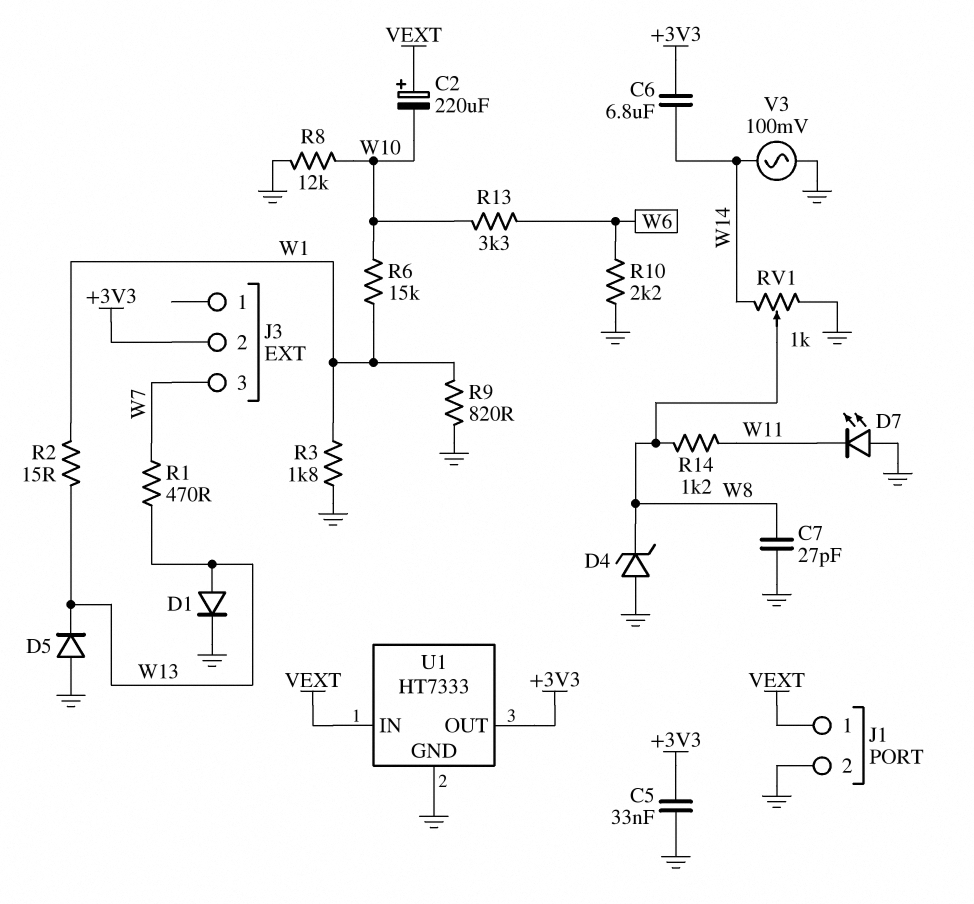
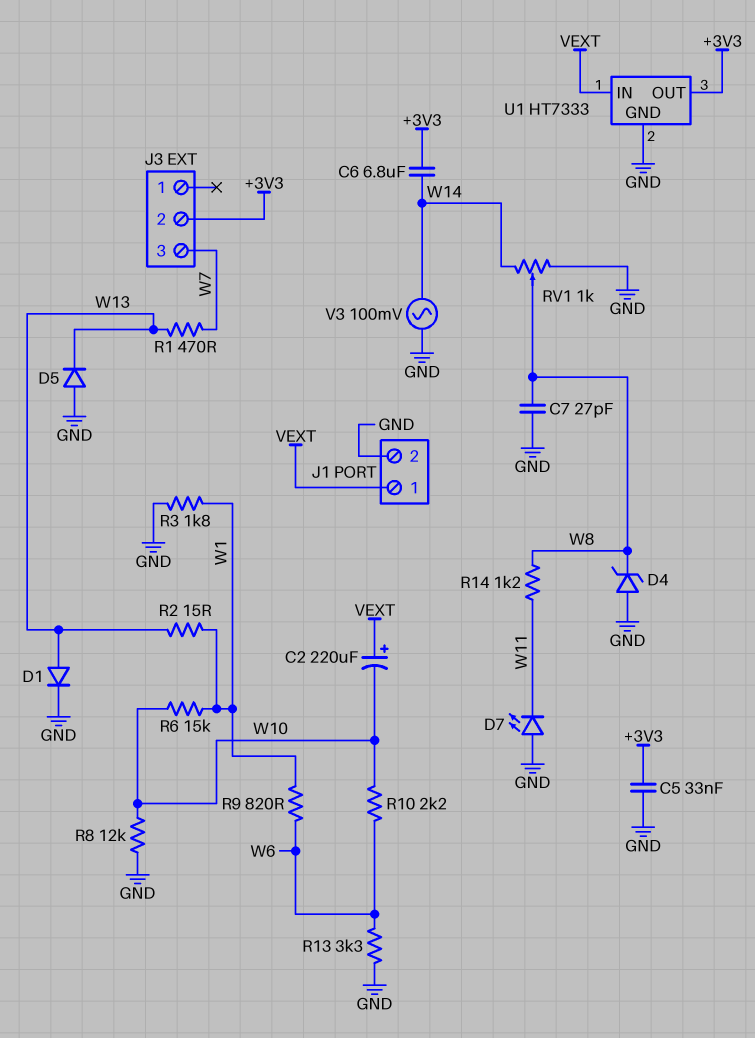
R9: 820 (GND, W1) -> 820 (W1, W6)
R10: 2.2k (GND, W6) -> 2.2k (W6, W10)
R13: 3.3k (W6, W10) -> 3.3k (GND, W6)

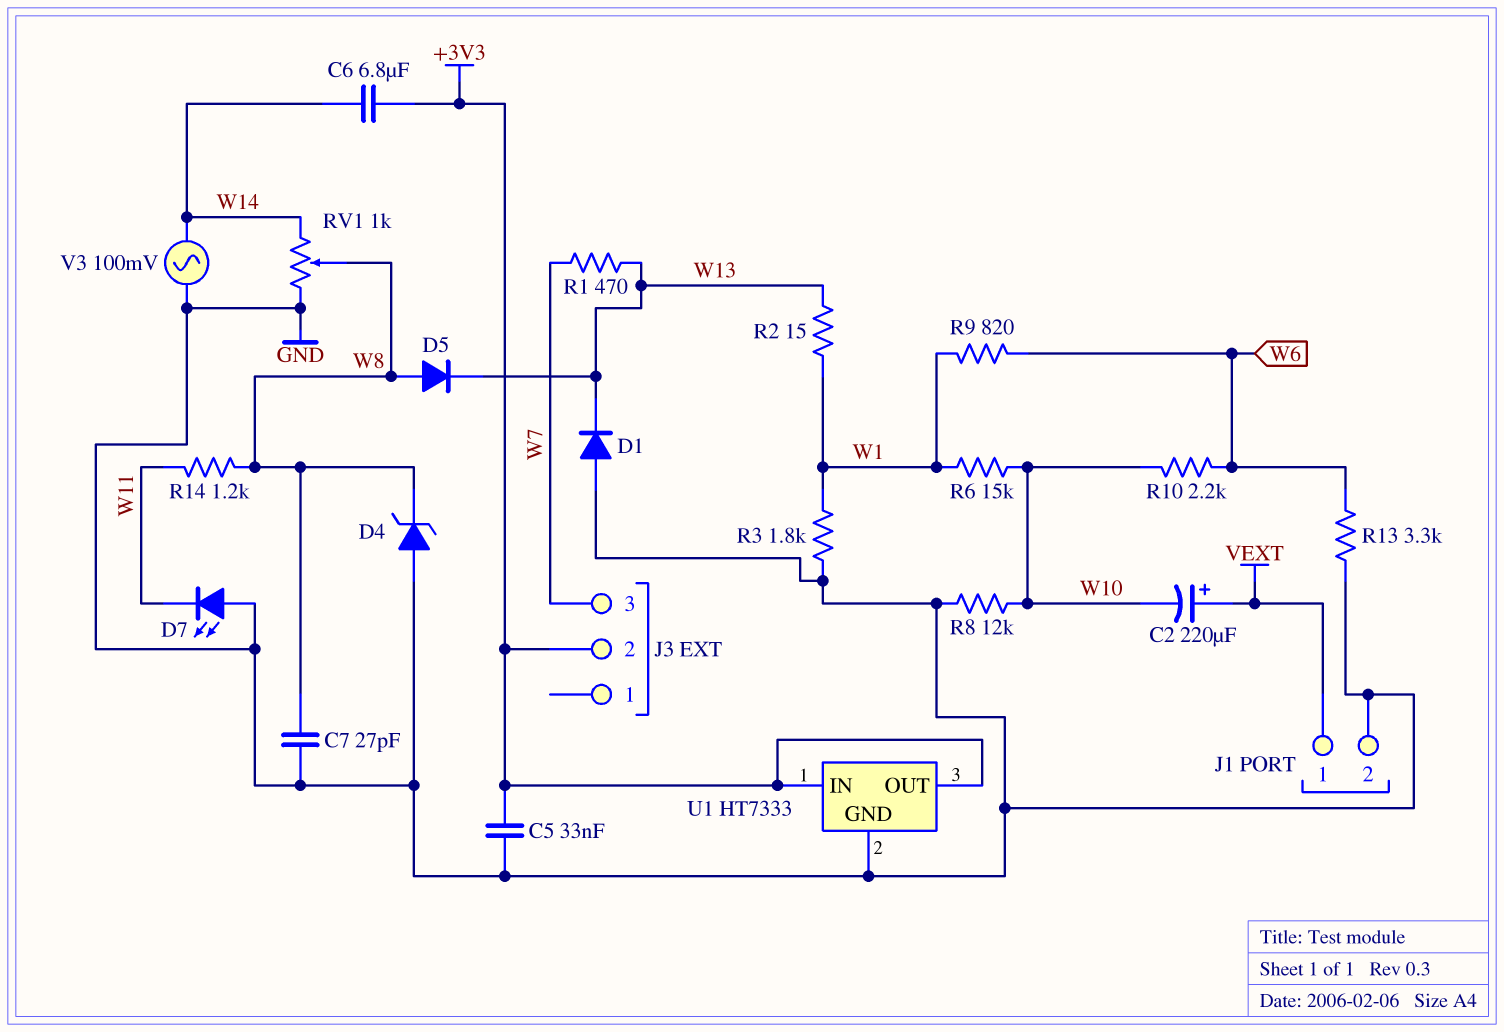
D1: diode (A W13, K GND) -> diode (A GND, K W13)
D5: diode (A GND, K W13) -> diode (A W8, K W13)
U1 pin IN: VEXT -> +3V3

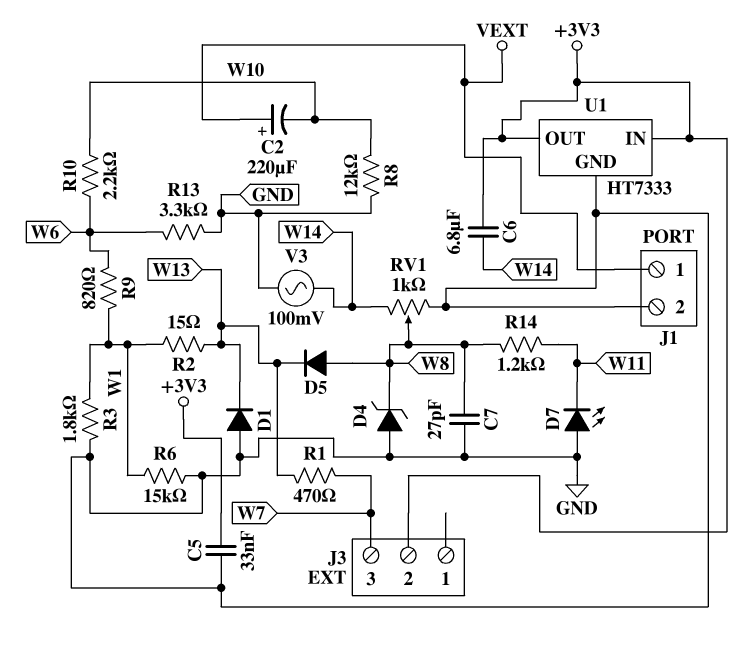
R6: 15k (W1, W10) -> 15k (GND, W1)

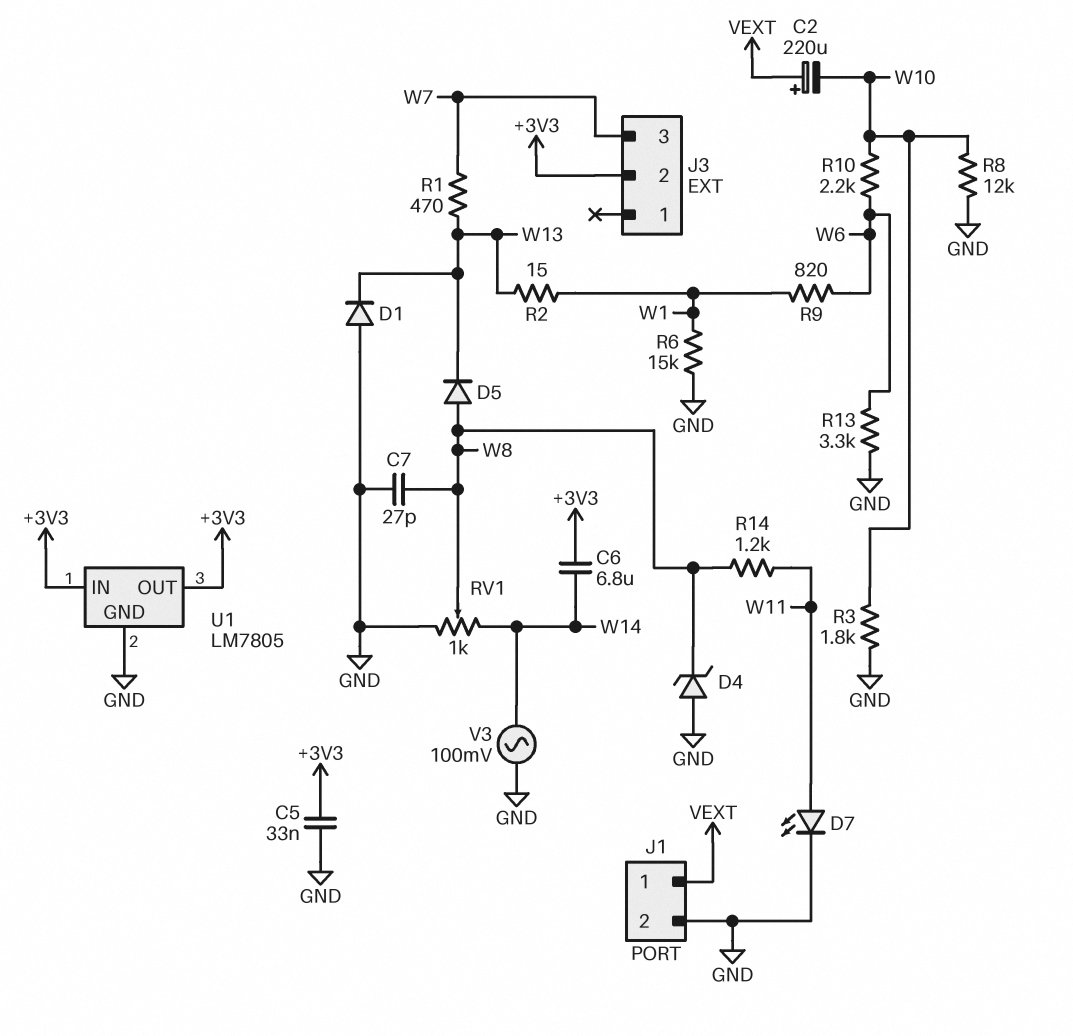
D7: LED (A GND, K W11) -> LED (A W11, K GND)
R3: 1.8k (GND, W1) -> 1.8k (GND, W10)
U1: HT7333 -> LM7805

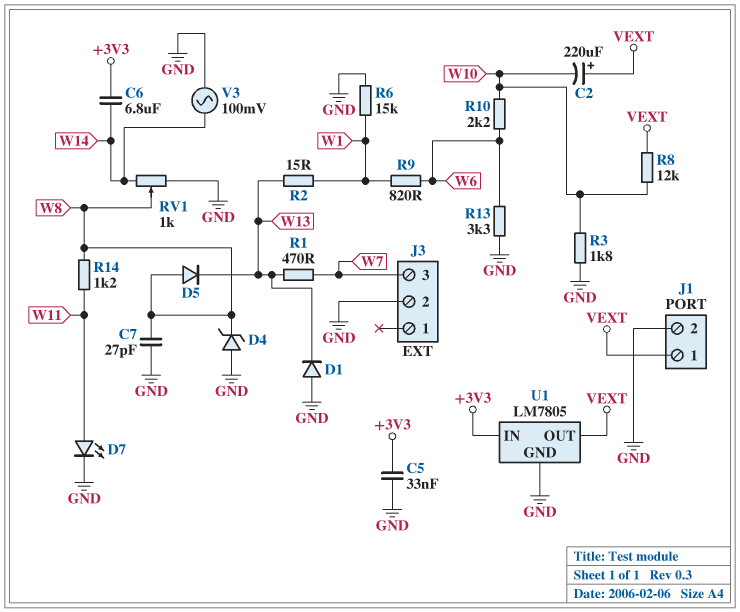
J3 pin 2: +3V3 -> GND
R8: 12k (GND, W10) -> 12k (VEXT, W10)
U1 pin OUT: +3V3 -> VEXT

